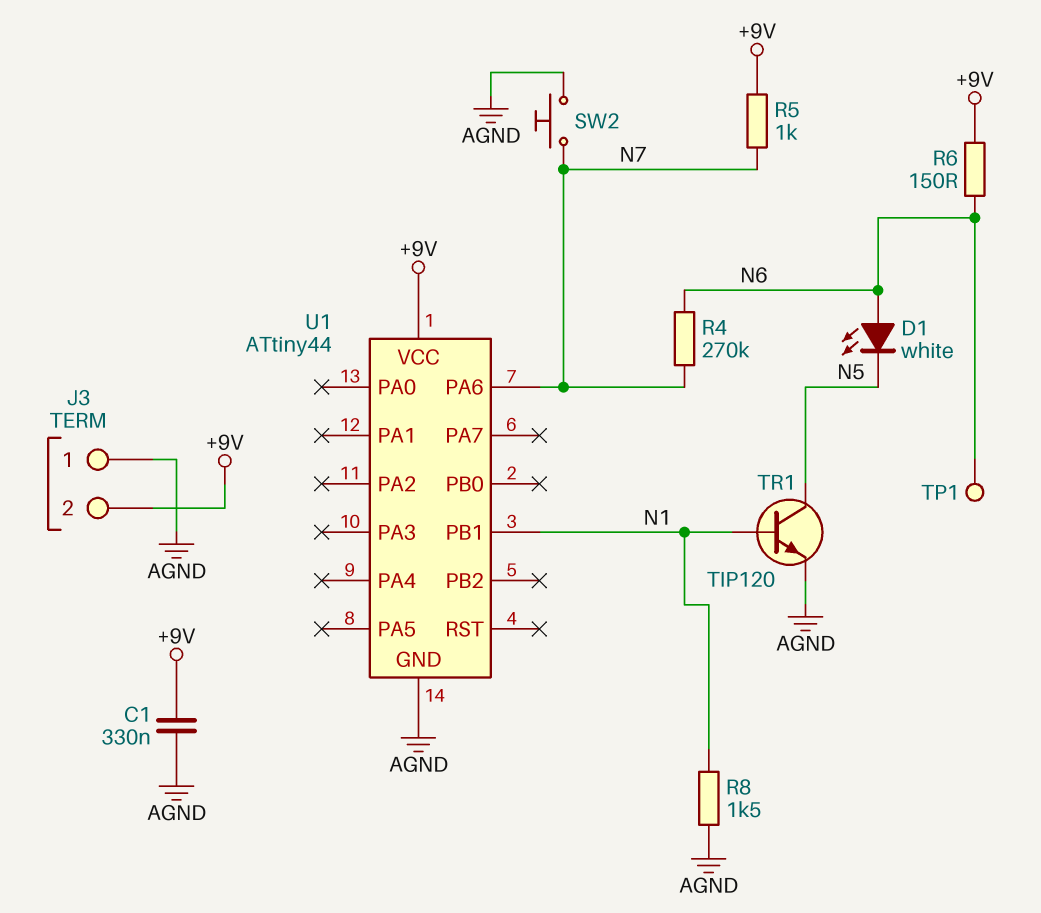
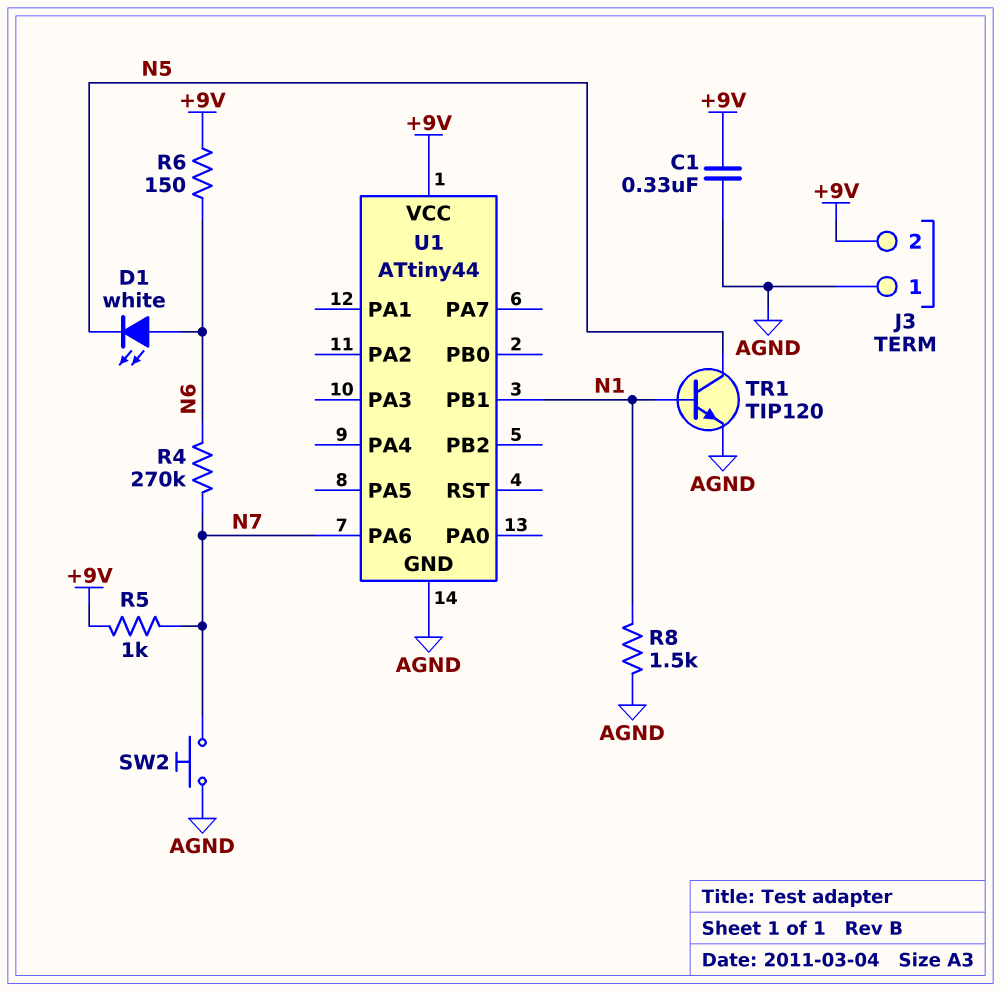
TP1: test point (N6) -> none

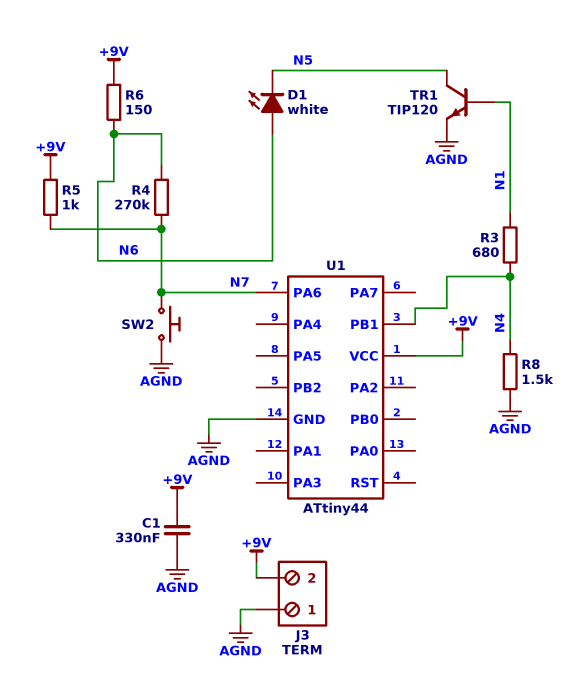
R3: none -> 680 (N1, N4)
R8: 1.5k (AGND, N1) -> 1.5k (AGND, N4)
U1 pin PB1: N1 -> N4

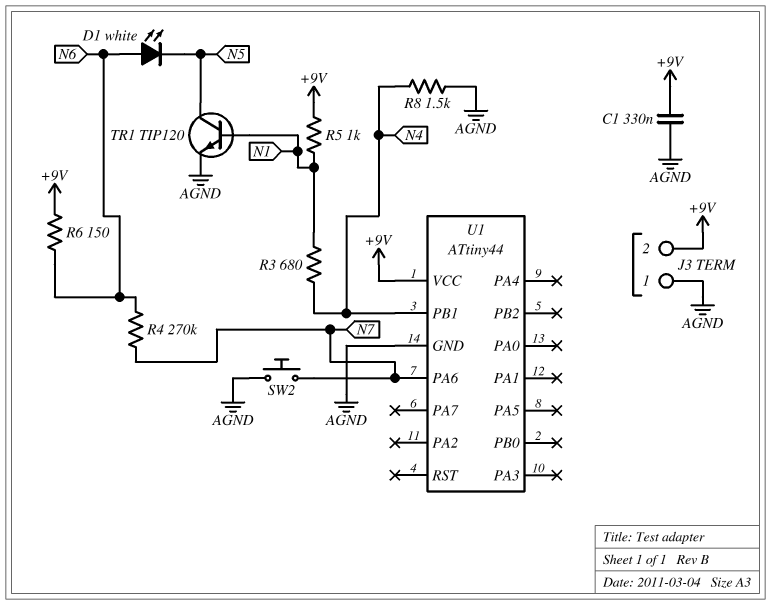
R5: 1k (+9V, N7) -> 1k (+9V, N1)

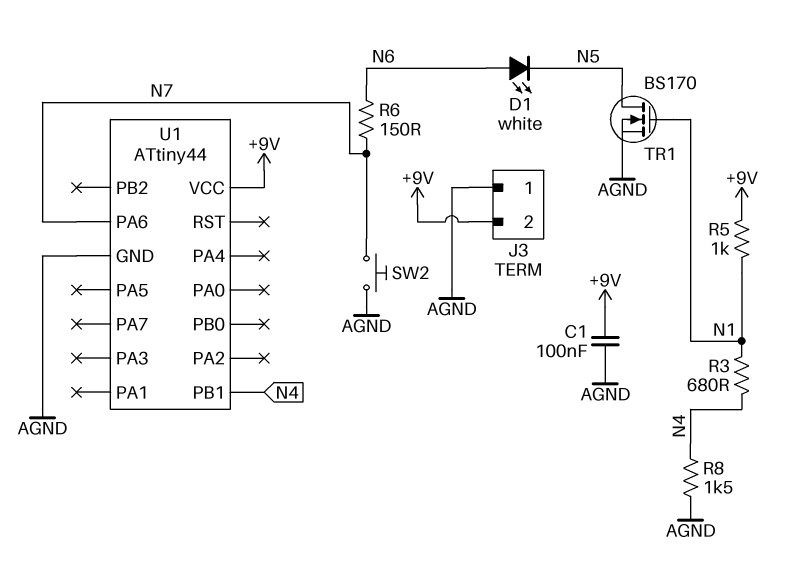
C1: 330nF (+9V, AGND) -> 100nF (+9V, AGND)
R4: 270k (N6, N7) -> none
R6: 150 (+9V, N6) -> 150 (N6, N7)
TR1: NPN TIP120 (B N1, C N5, E AGND) -> NMOS BS170 (G N1, D N5, S AGND)

